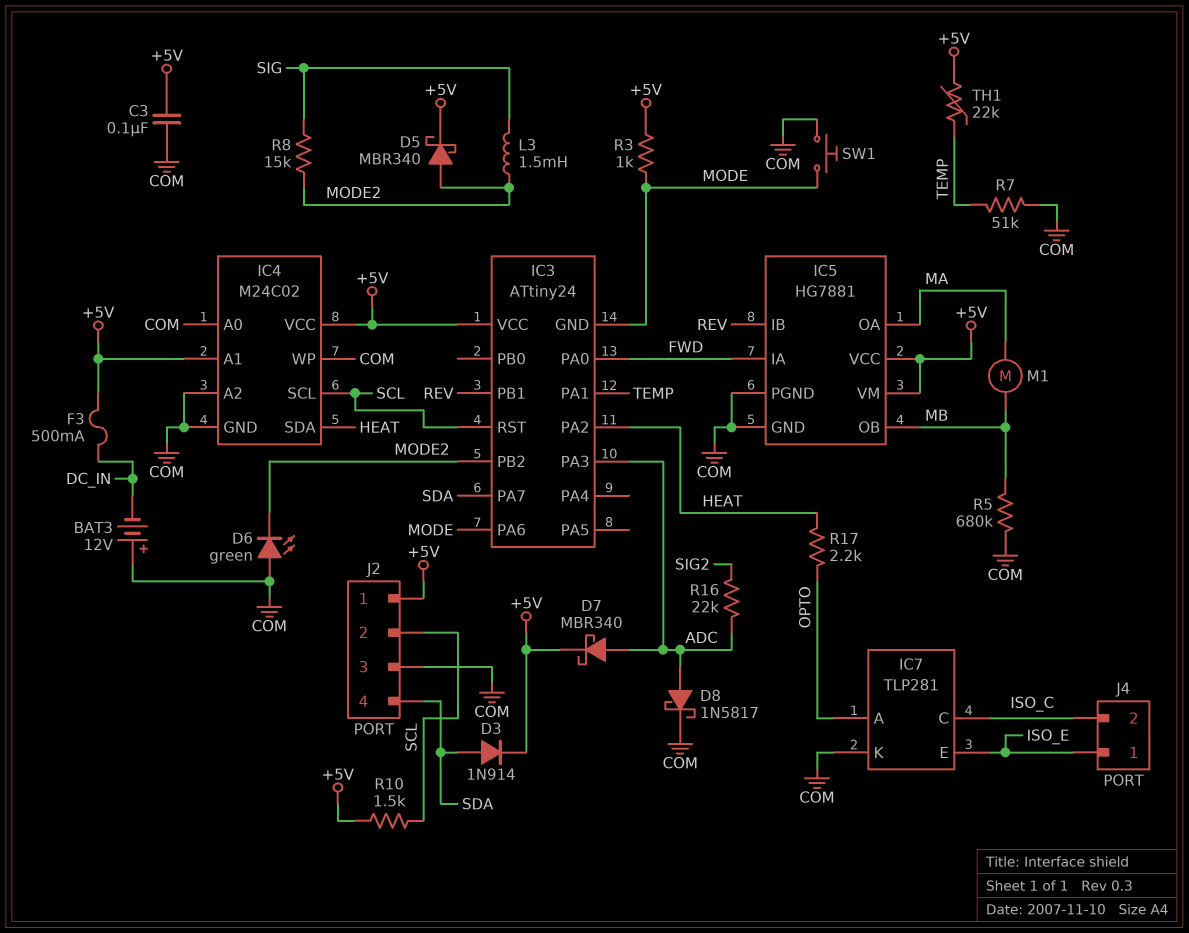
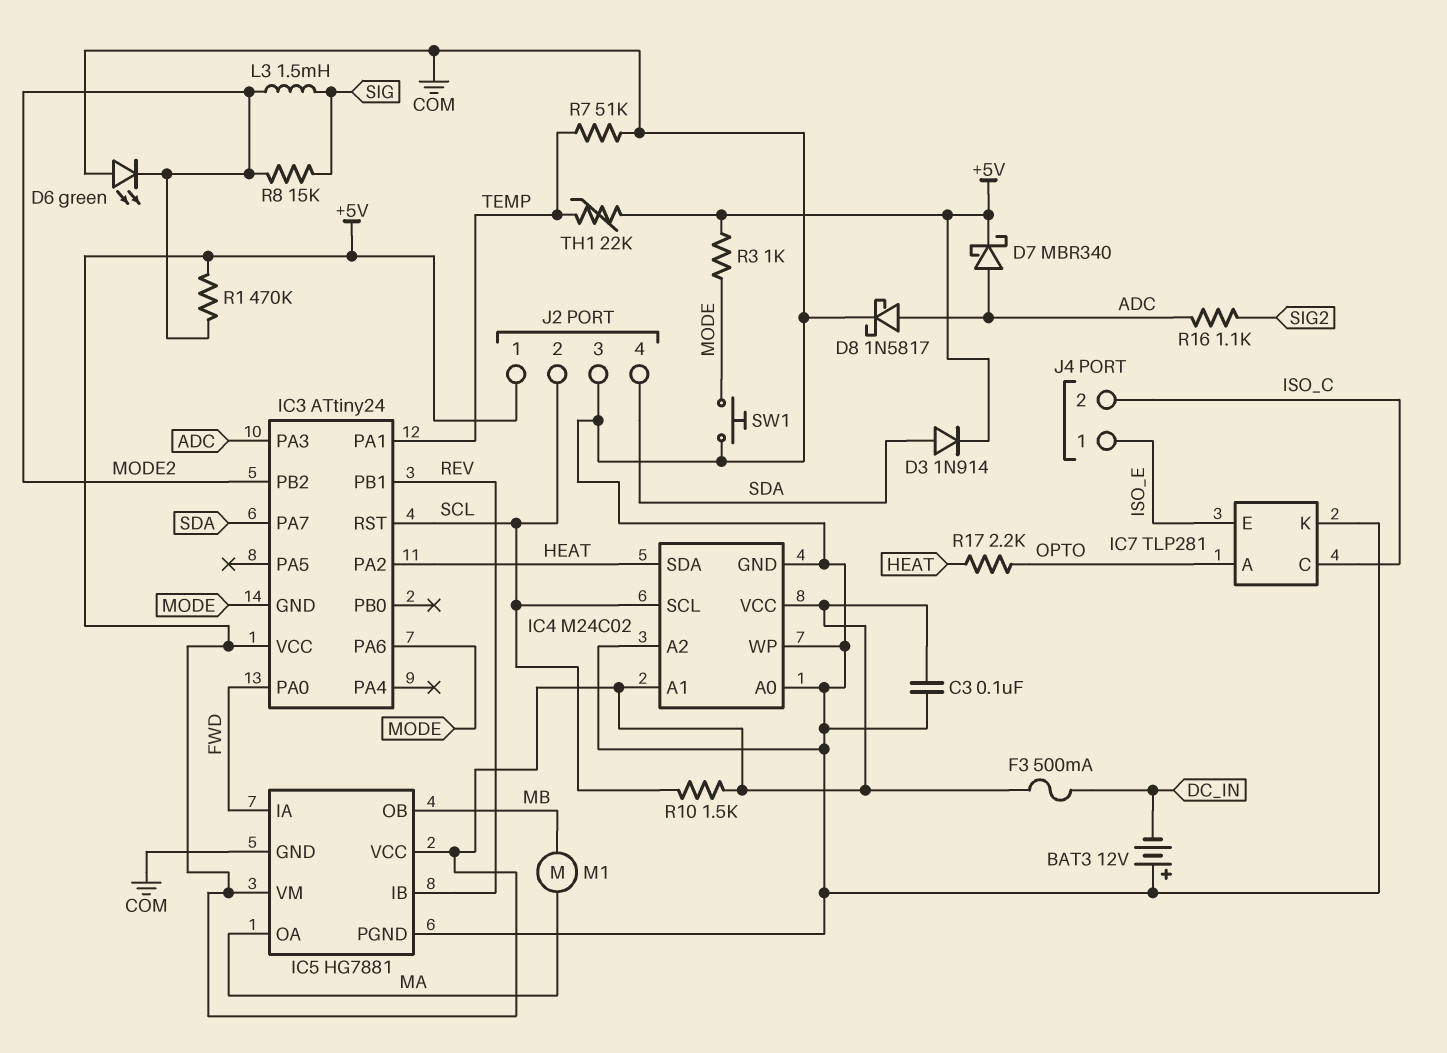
D5: schottky MBR340 (A MODE2, K +5V) -> none
R1: none -> 470k (+5V, MODE2)
R5: 680k (COM, MB) -> none
R16: 22k (ADC, SIG2) -> 1.1k (ADC, SIG2)

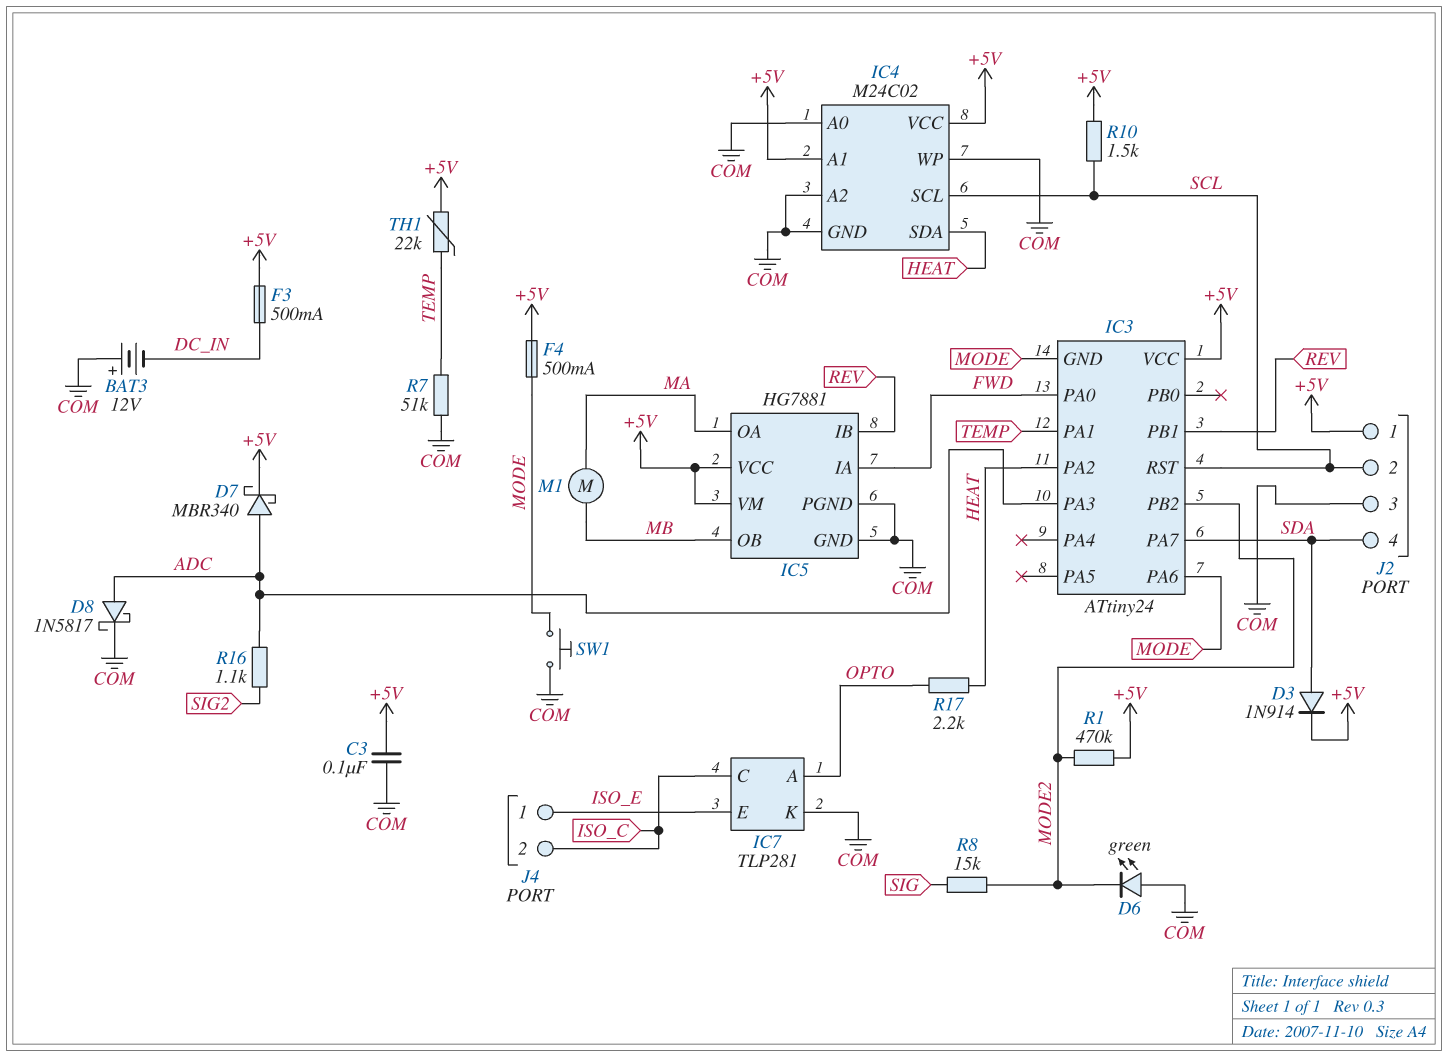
F4: none -> 500mA (+5V, MODE)
L3: 1.5mH (MODE2, SIG) -> none
R3: 1k (+5V, MODE) -> none

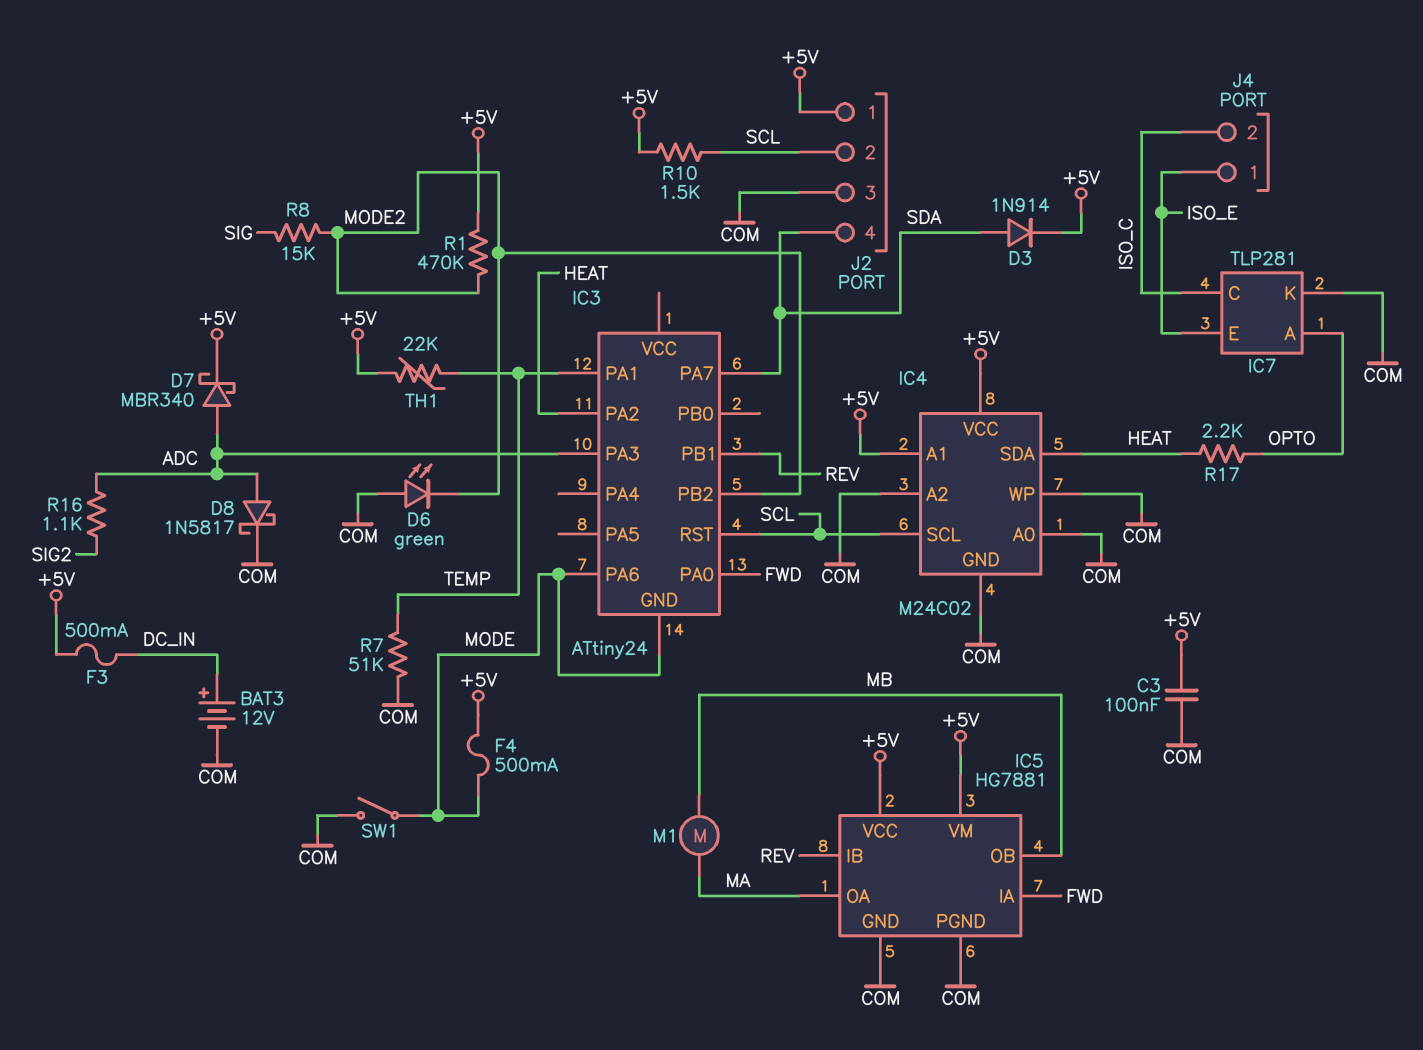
BAT3: 12V (plus COM, minus DC_IN) -> 12V (plus DC_IN, minus COM)
IC3 pin VCC: +5V -> none
SW1: button (COM, MODE) -> switch (COM, MODE)

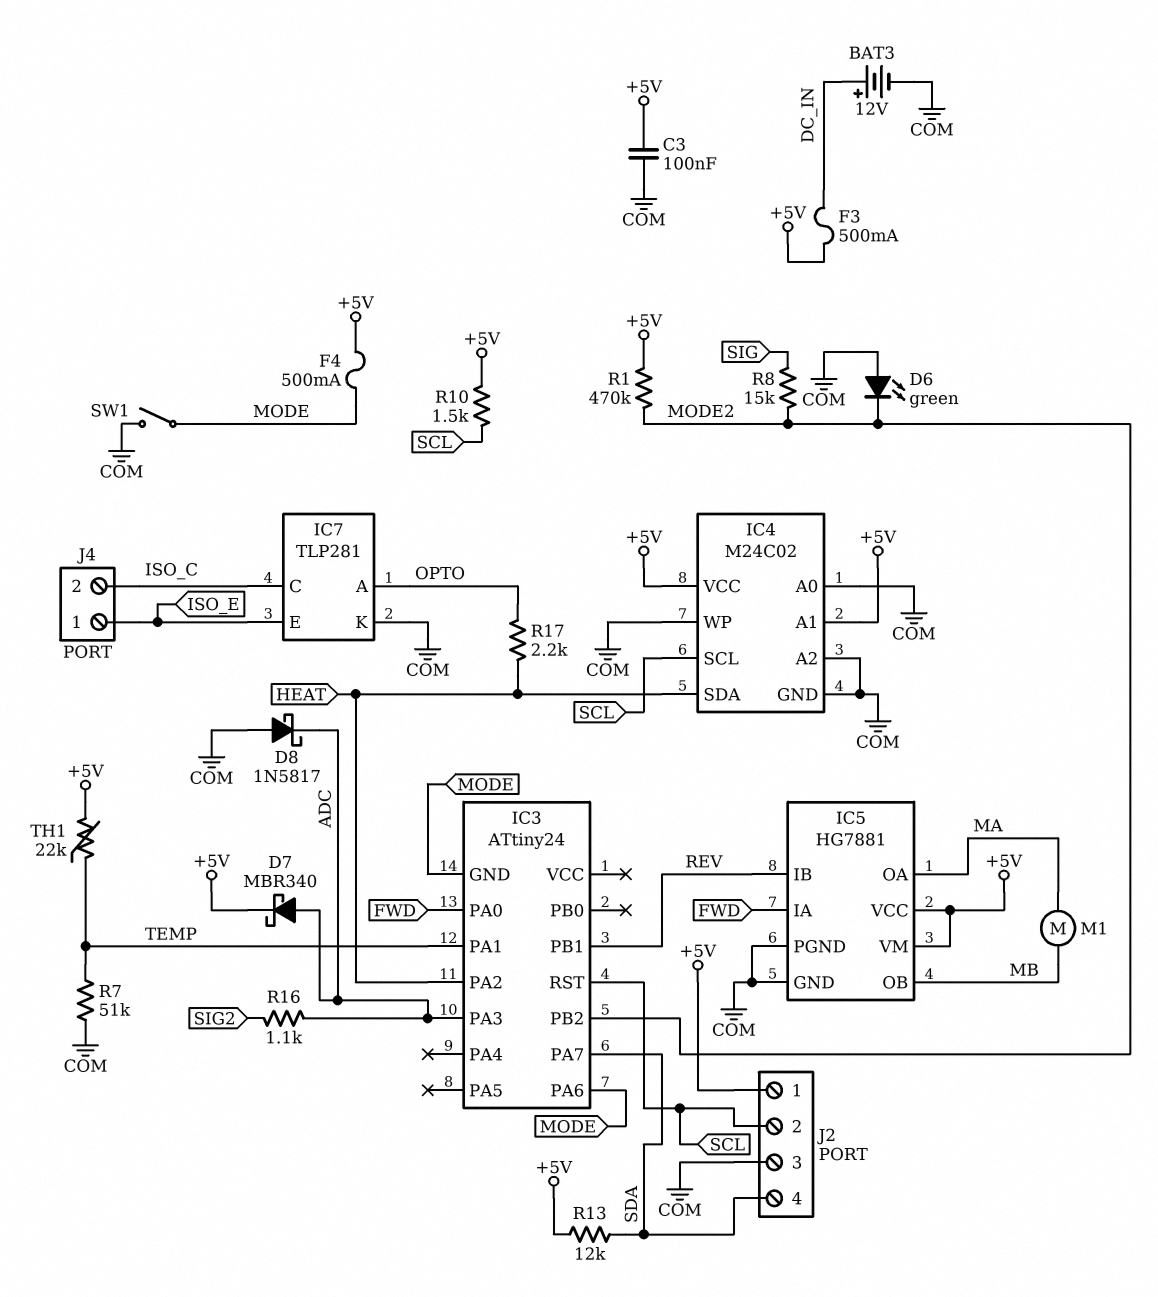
D3: diode 1N914 (A SDA, K +5V) -> none
D8: schottky 1N5817 (A ADC, K COM) -> schottky 1N5817 (A COM, K ADC)
R13: none -> 12k (+5V, SDA)

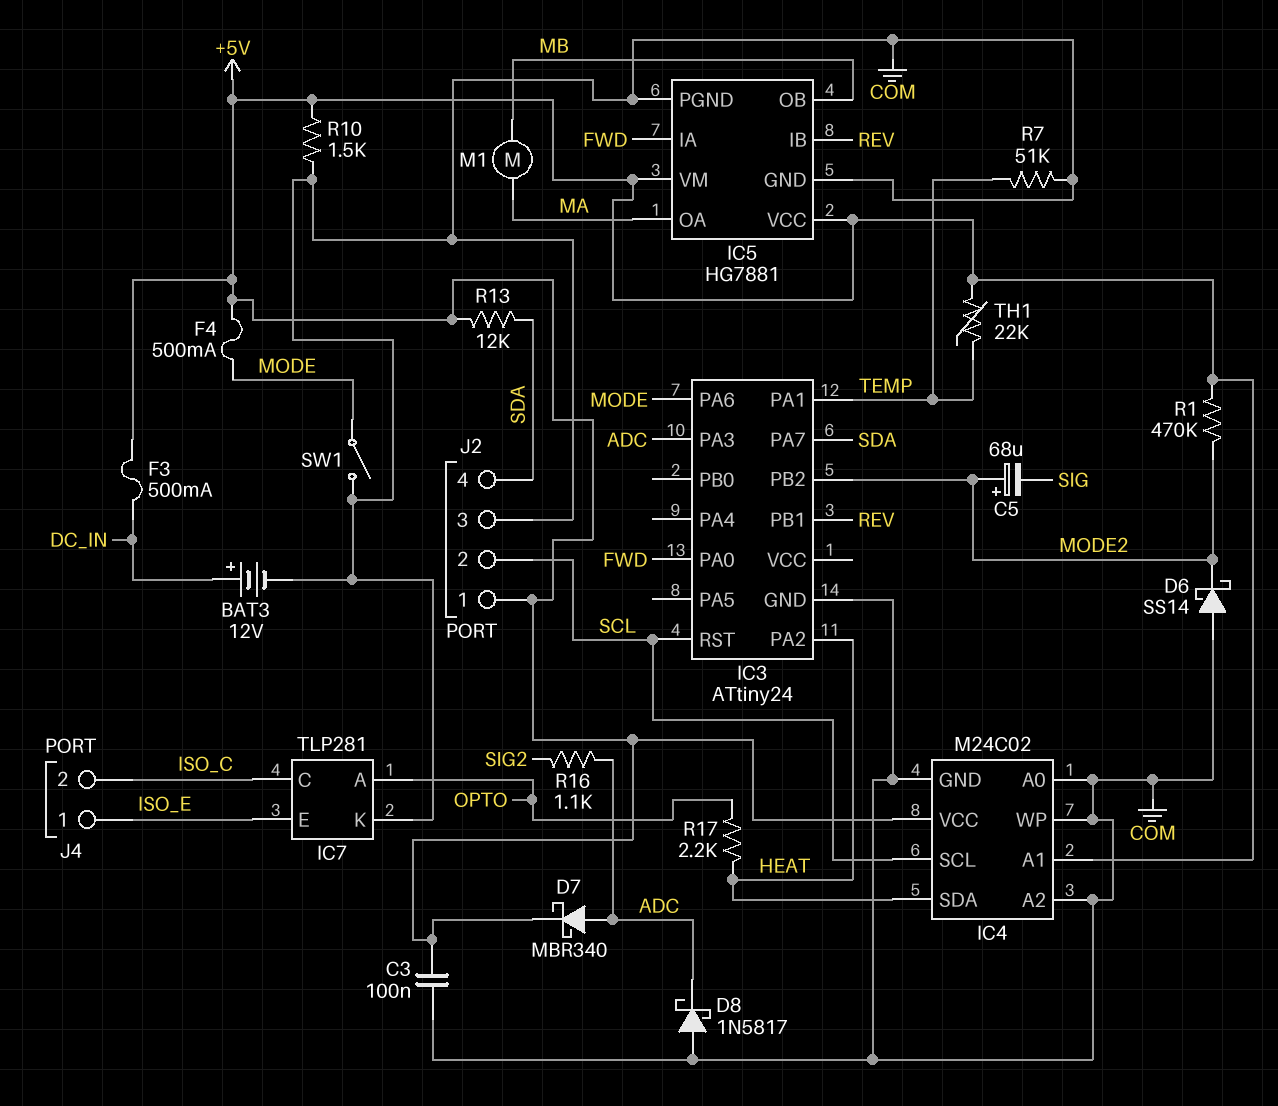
C5: none -> 68uF (plus MODE2, minus SIG)
D6: LED green (A COM, K MODE2) -> schottky SS14 (A COM, K MODE2)
IC3 pin GND: MODE -> COM
R8: 15k (MODE2, SIG) -> none
R10: 1.5k (+5V, SCL) -> 1.5k (+5V, COM)

